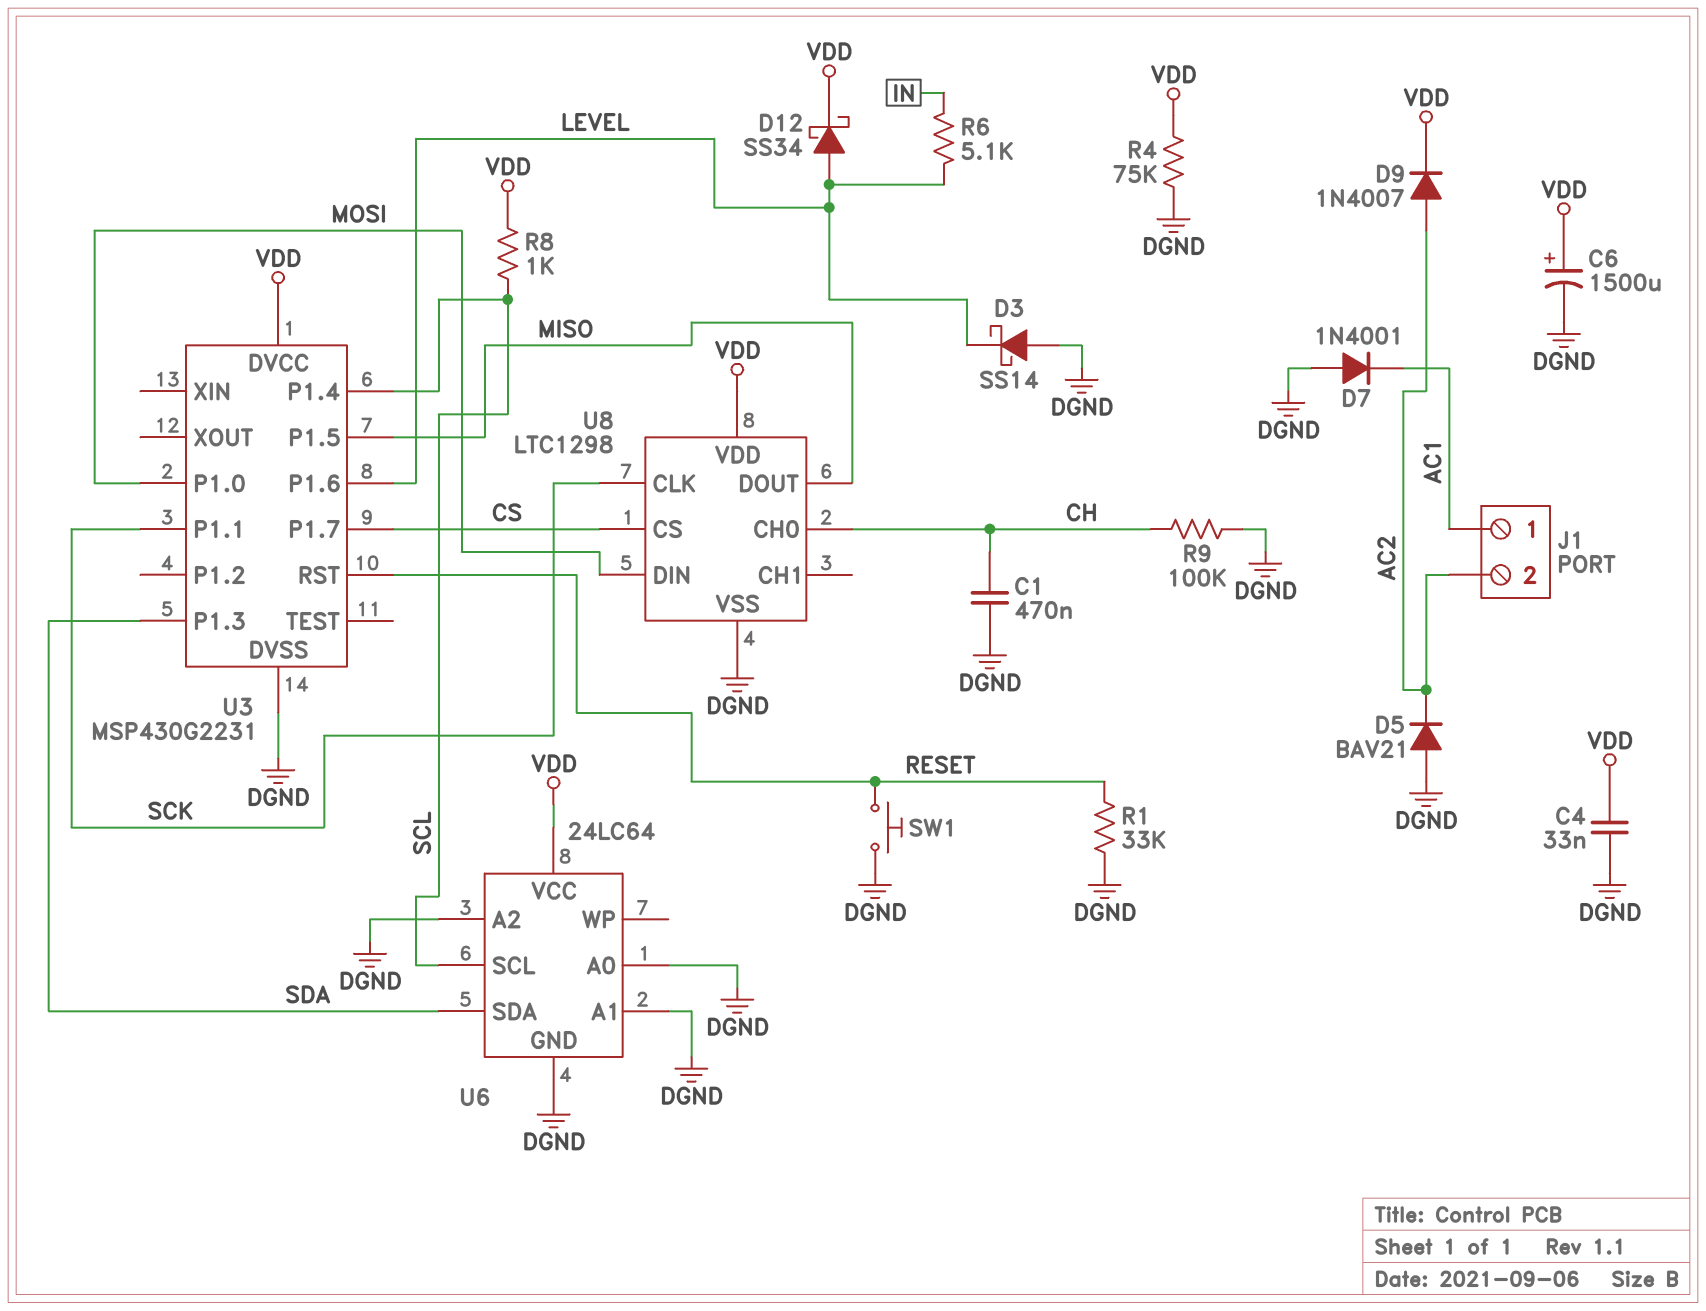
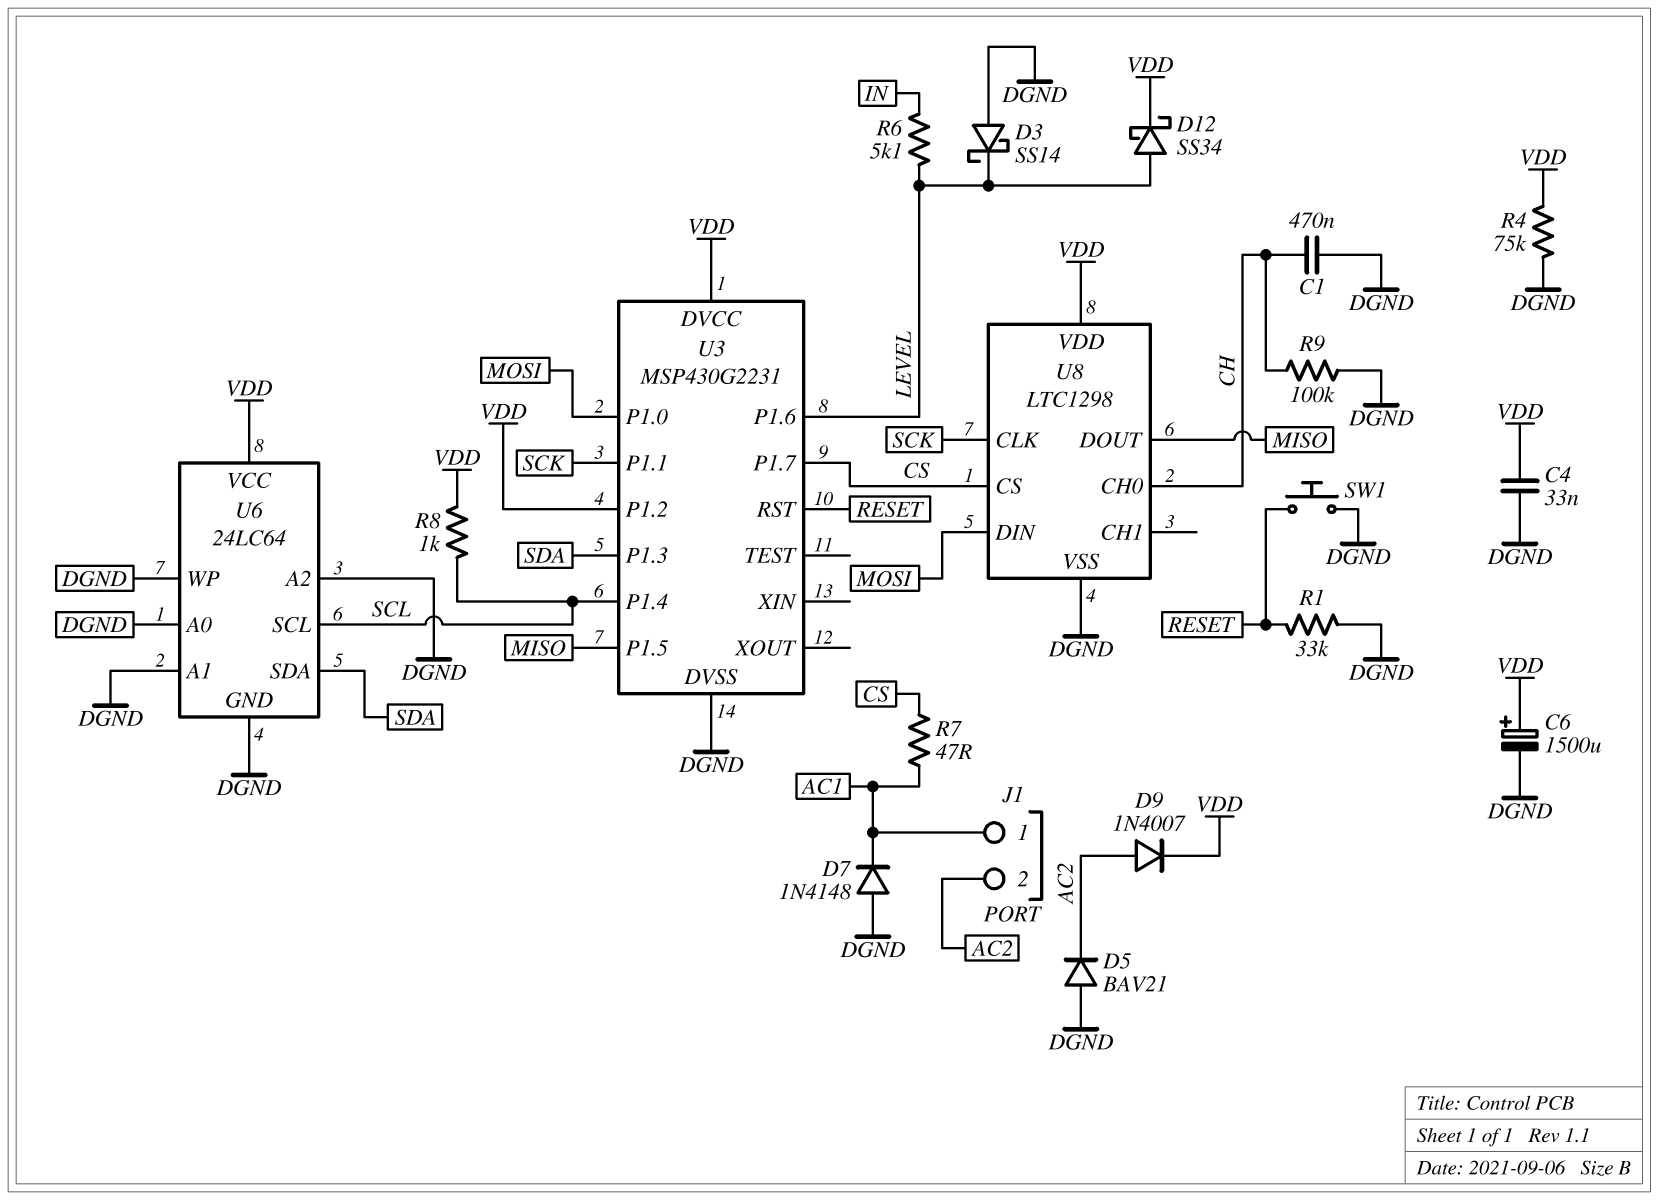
D7: diode 1N4001 (A DGND, K AC1) -> diode 1N4148 (A DGND, K AC1)
R7: none -> 47 (AC1, CS)
U3 pin P1.2: none -> VDD
U6 pin WP: none -> DGND

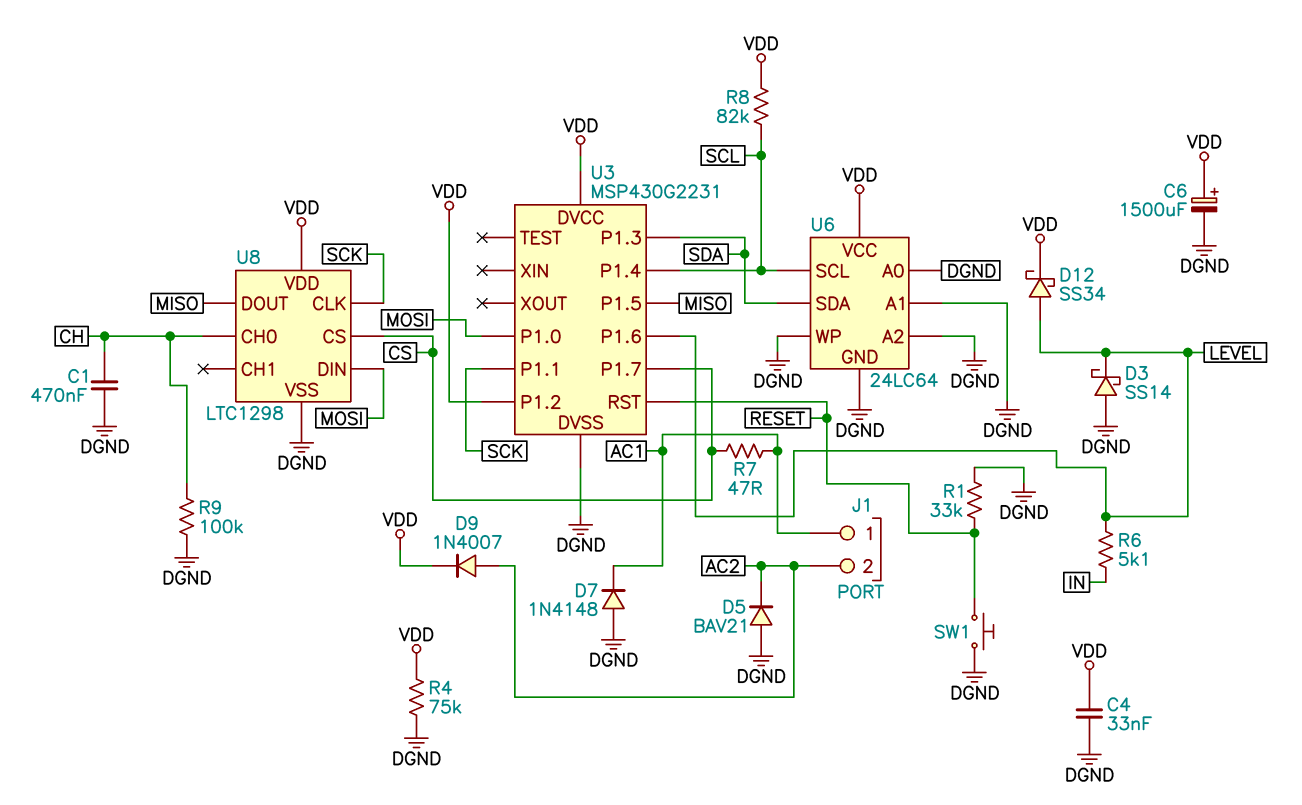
R8: 1k (SCL, VDD) -> 82k (SCL, VDD)

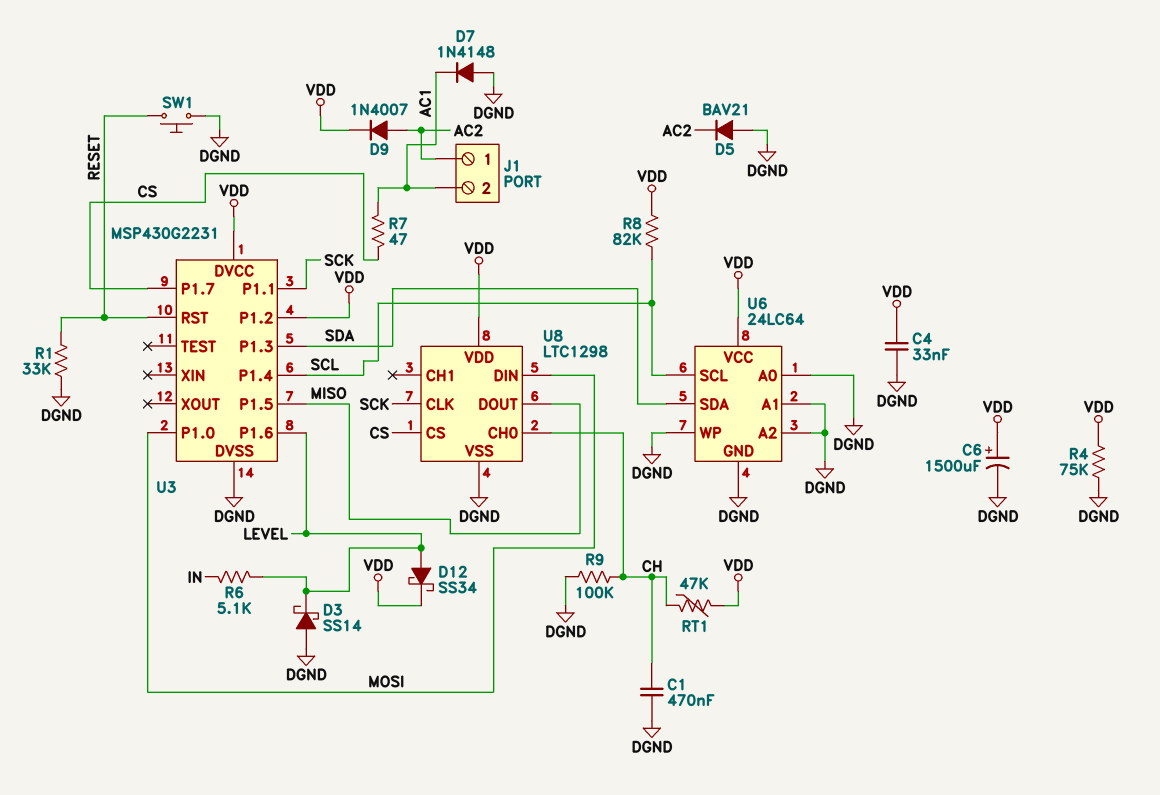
J1 pin 1: AC1 -> AC2
J1 pin 2: AC2 -> AC1
RT1: none -> 47k (CH, VDD)

